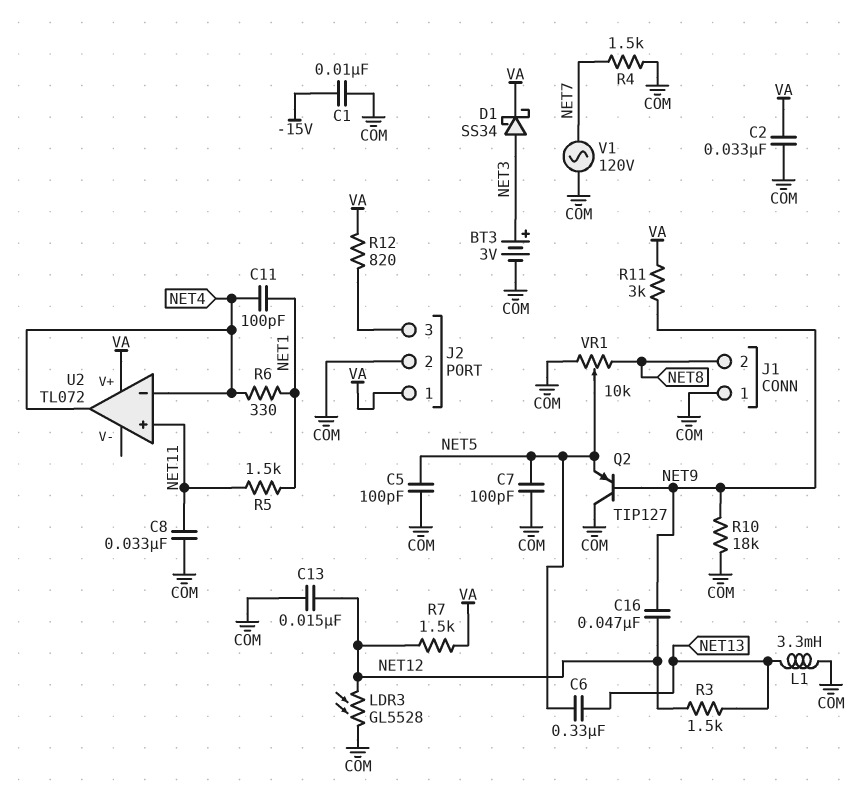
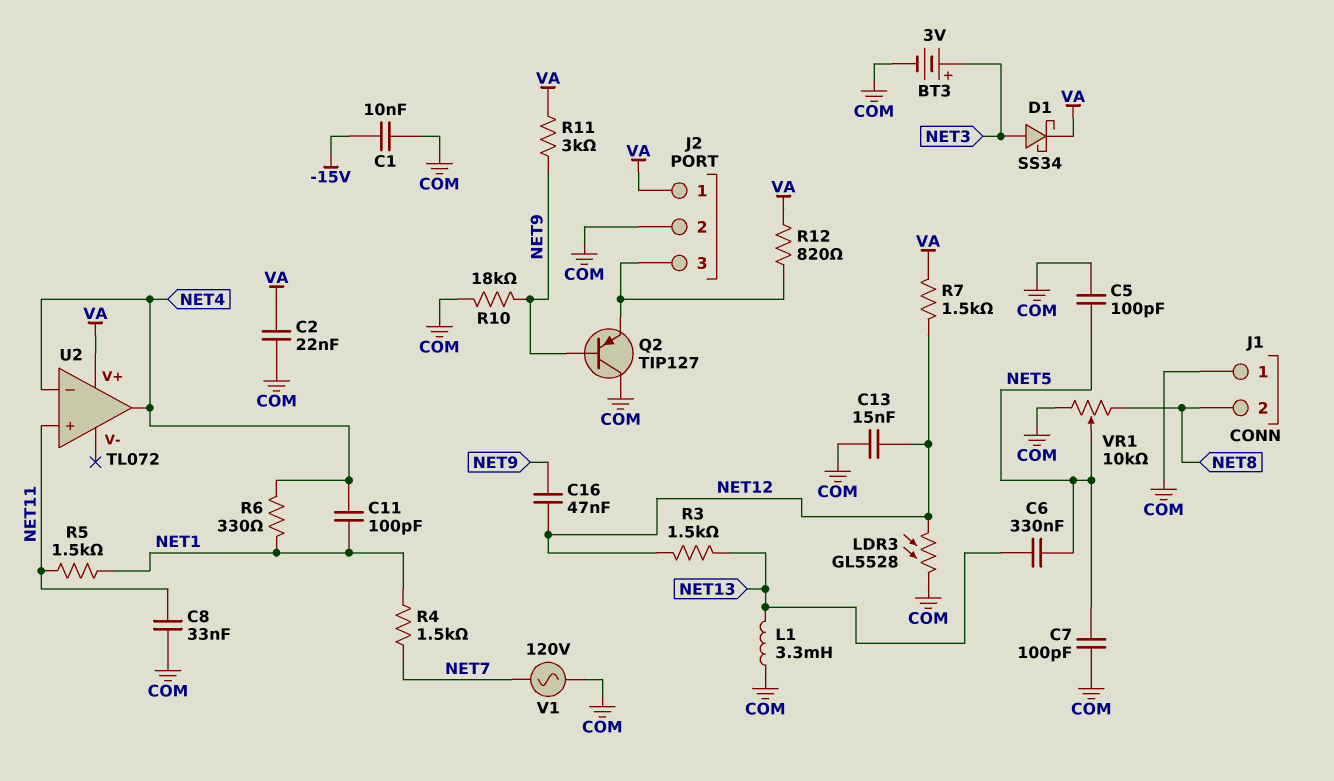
C2: 33nF (COM, VA) -> 22nF (COM, VA)
Q2: PNP TIP127 (B NET9, C COM, E NET5) -> PNP TIP127 (B NET9, C COM, E J2/3)
R4: 1.5k (COM, NET7) -> 1.5k (NET1, NET7)

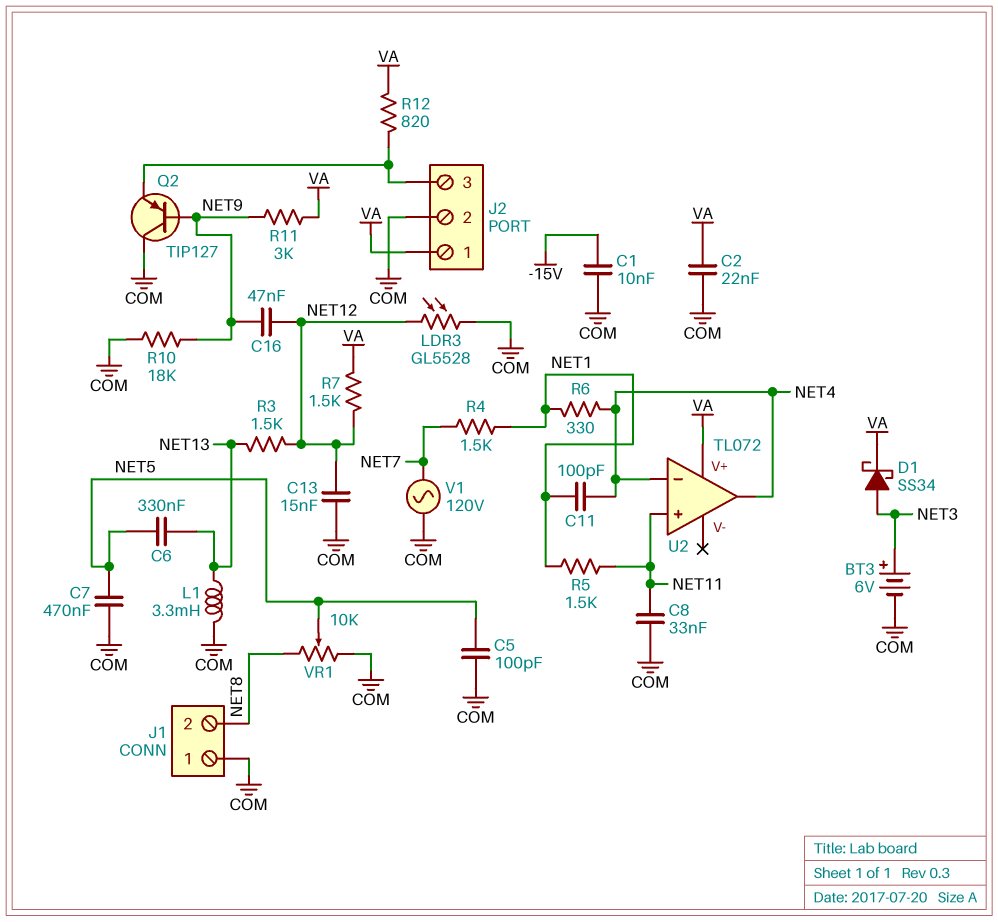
BT3: 3V (plus NET3, minus COM) -> 6V (plus NET3, minus COM)
C7: 100pF (COM, NET5) -> 470nF (COM, NET5)

